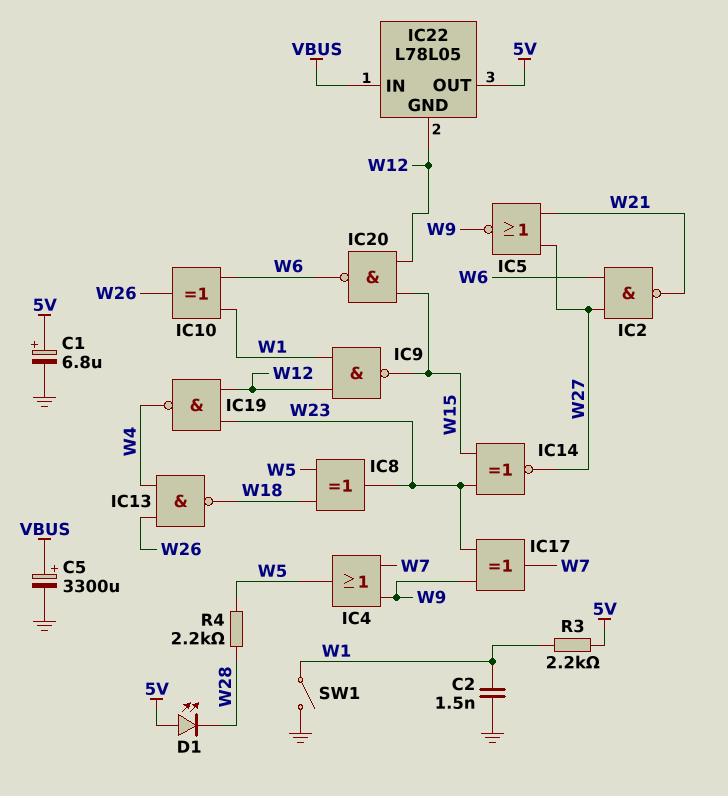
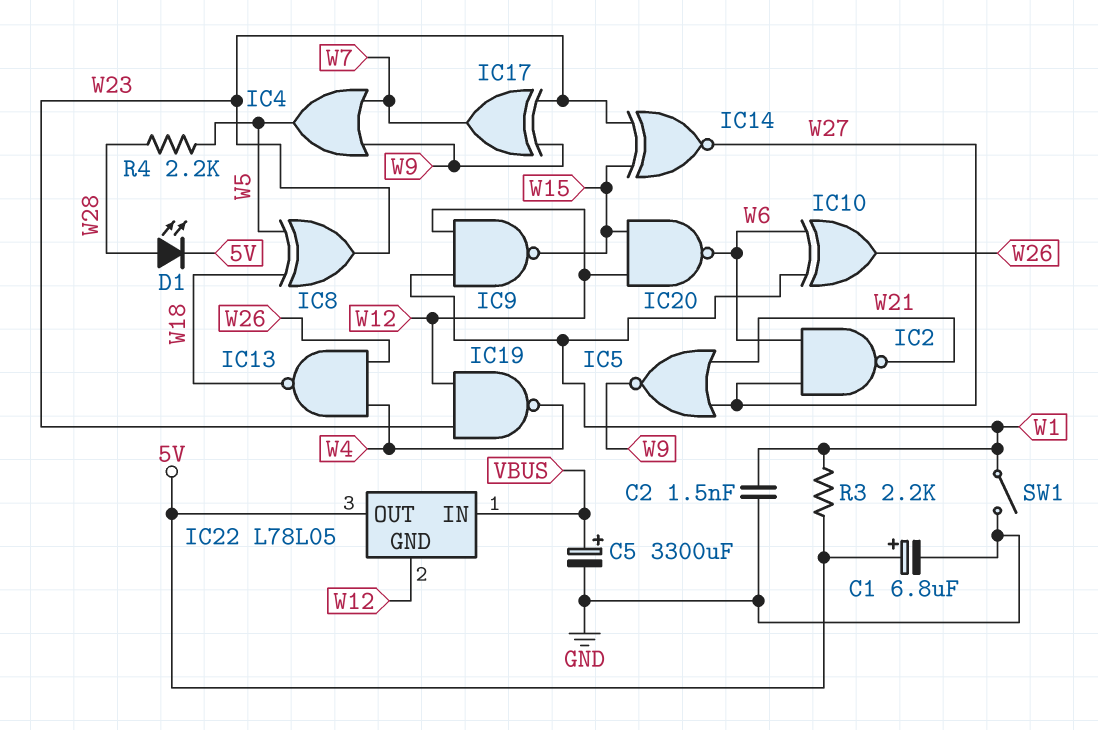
D1: LED (A 5V, K W28) -> LED (A W28, K 5V)

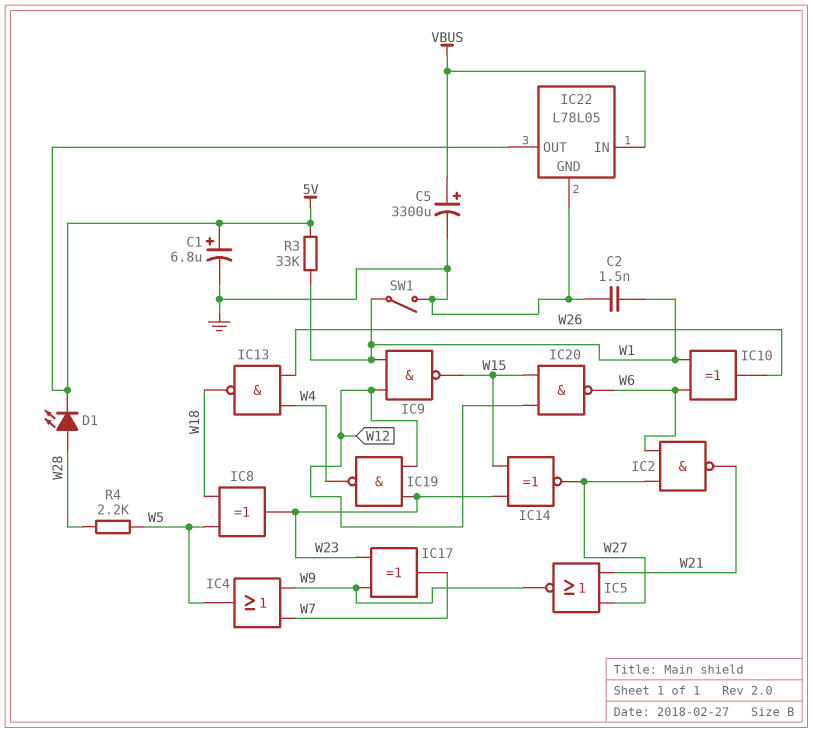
IC22 pin GND: W12 -> GND
R3: 2.2k (5V, W1) -> 33k (5V, W1)

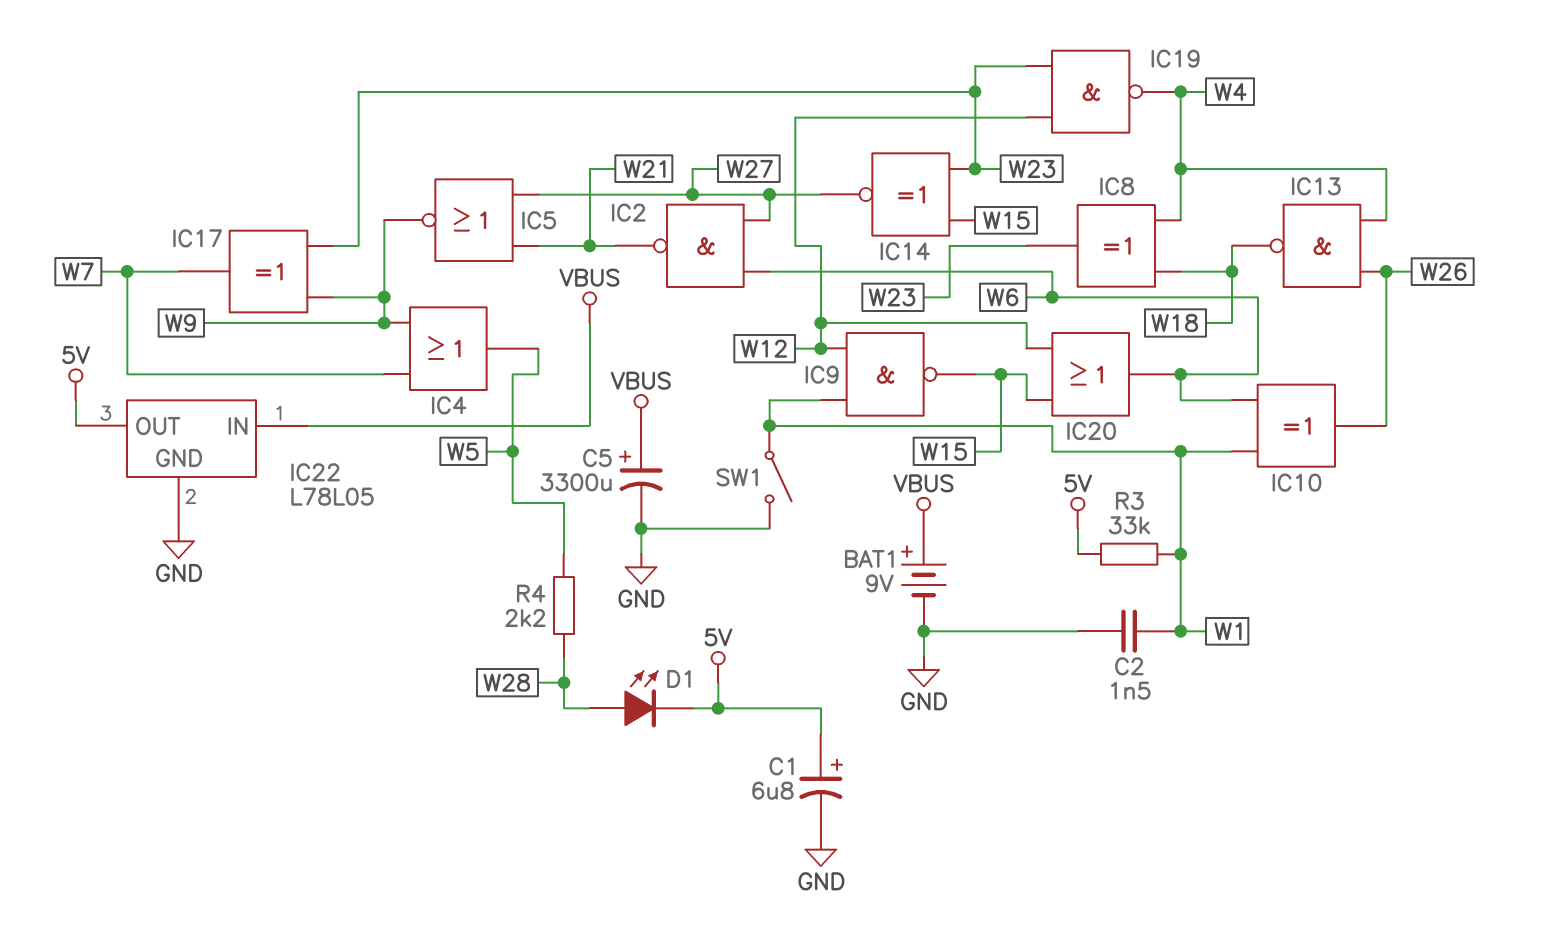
BAT1: none -> 9V (plus VBUS, minus GND)
IC8: XOR (in W5, in W18, out W23) -> XOR (in W4, in W18, out W23)
IC20: NAND (in W12, in W15, out W6) -> OR (in W12, in W15, out W6)

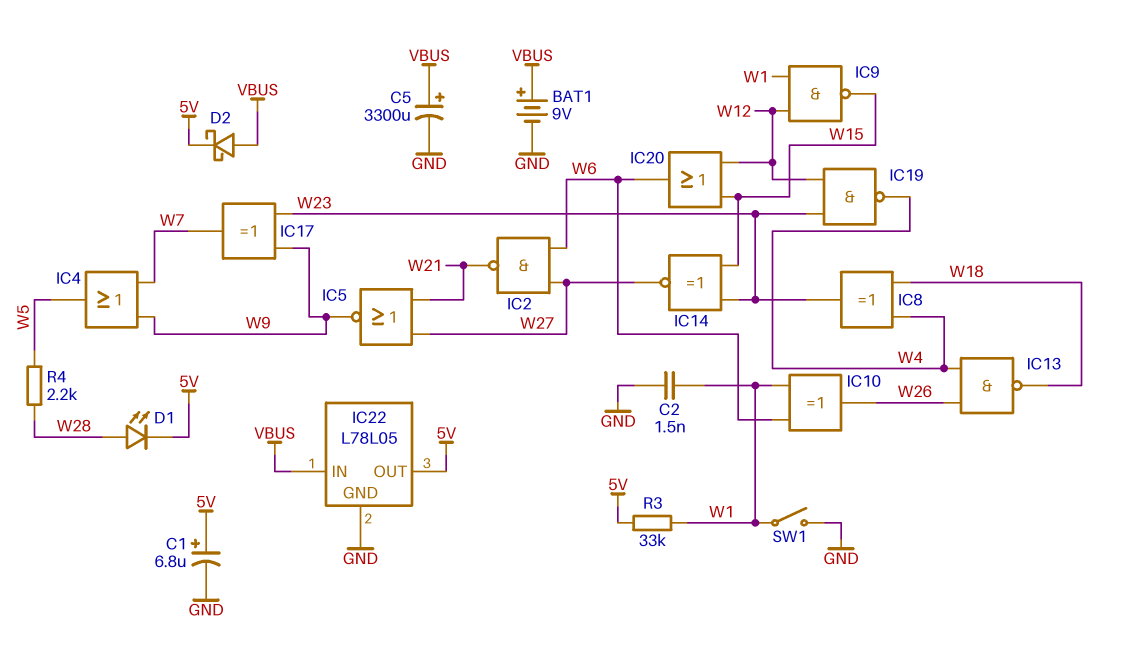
D2: none -> schottky (A VBUS, K 5V)

